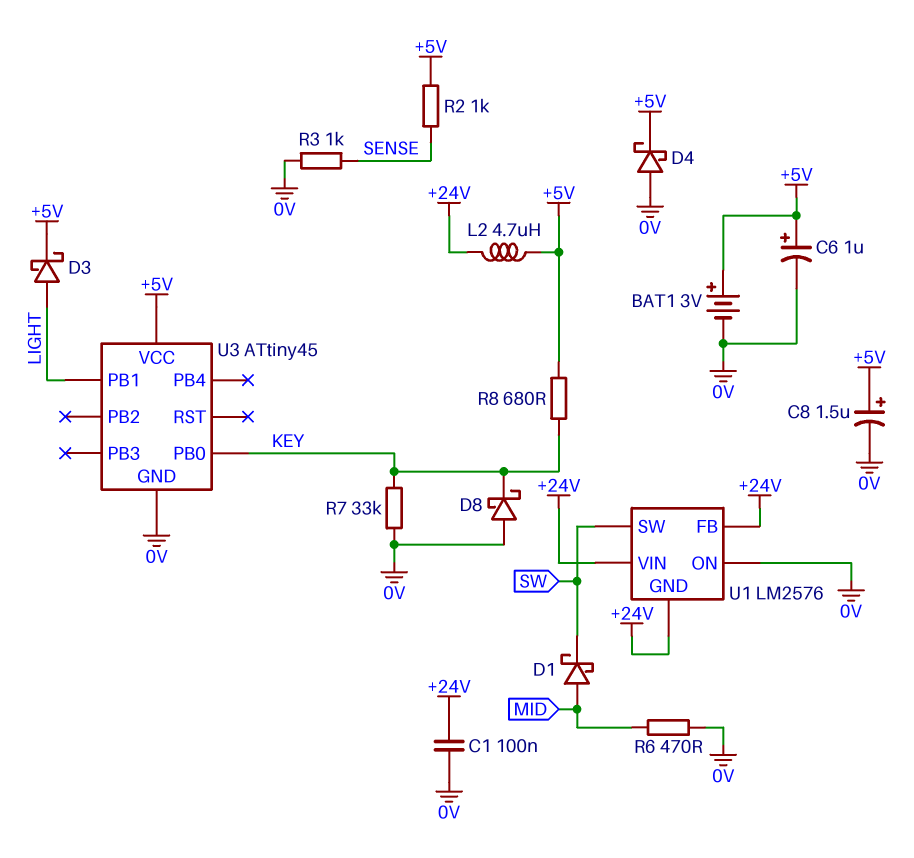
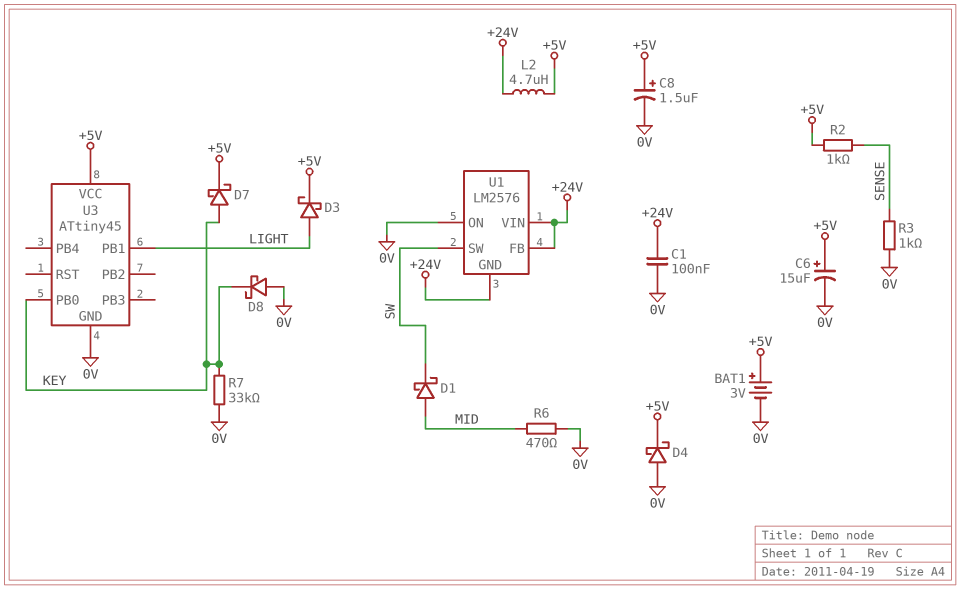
C6: 1uF (plus +5V, minus 0V) -> 15uF (plus +5V, minus 0V)
D7: none -> schottky (A KEY, K +5V)
R8: 680 (+5V, KEY) -> none

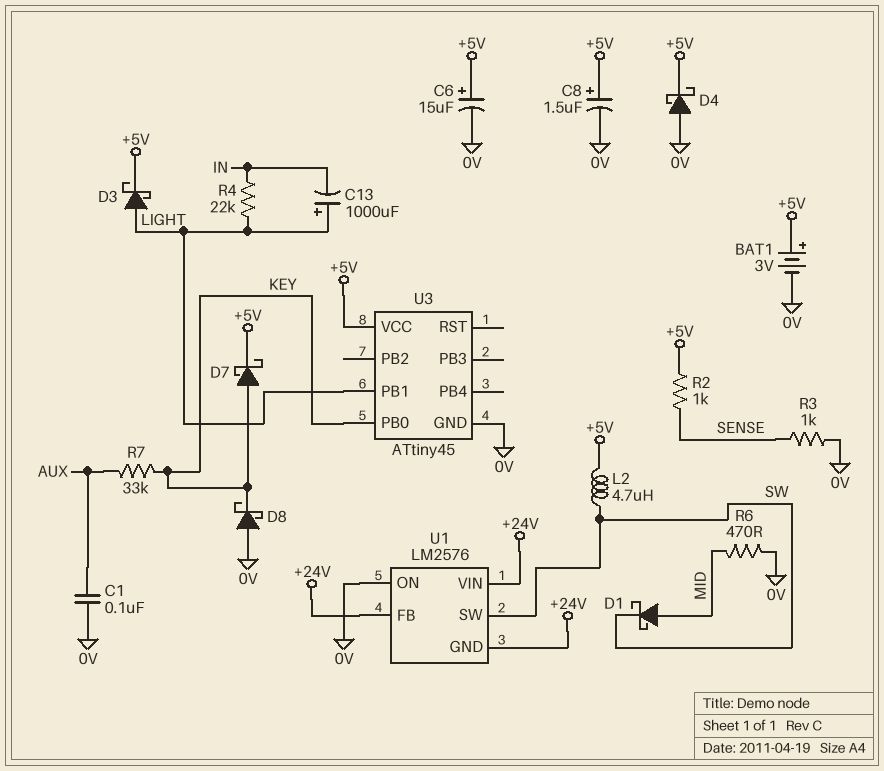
C1: 100nF (+24V, 0V) -> 100nF (0V, AUX)
C13: none -> 1000uF (plus LIGHT, minus IN)
L2: 4.7uH (+5V, +24V) -> 4.7uH (+5V, SW)
R4: none -> 22k (IN, LIGHT)
R7: 33k (0V, KEY) -> 33k (AUX, KEY)

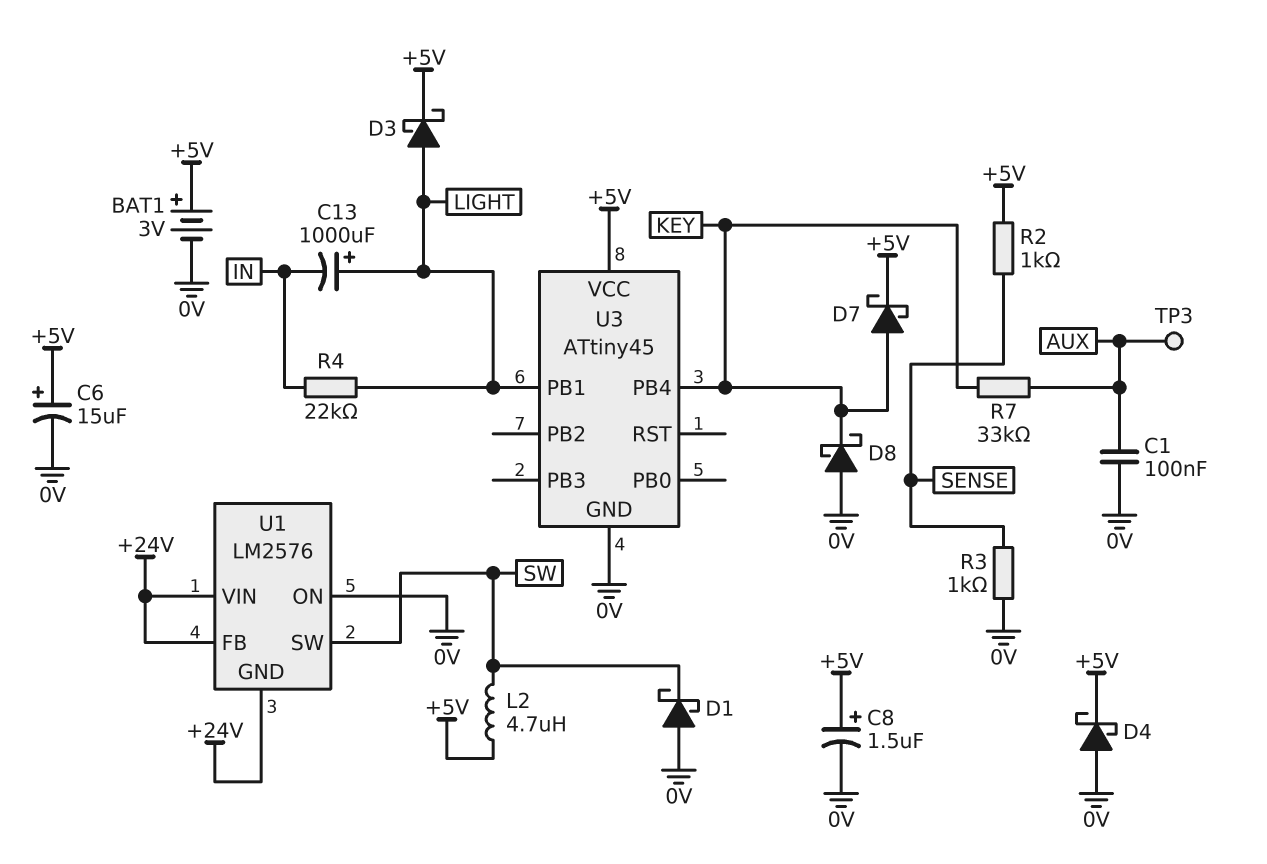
D1: schottky (A MID, K SW) -> schottky (A 0V, K SW)
R6: 470 (0V, MID) -> none
TP3: none -> test point (AUX)
U3 pin PB0: KEY -> none
U3 pin PB4: none -> KEY

